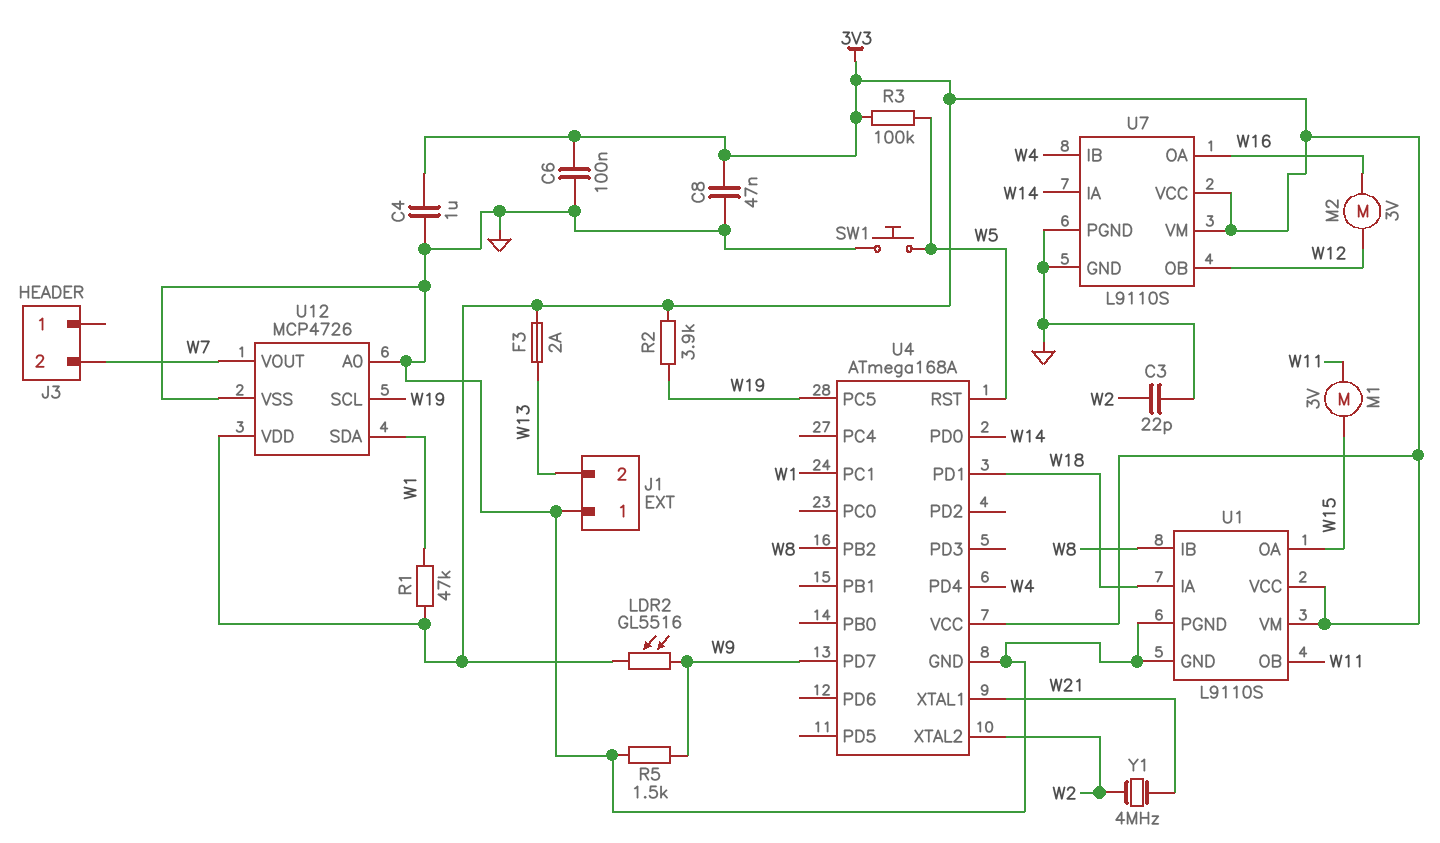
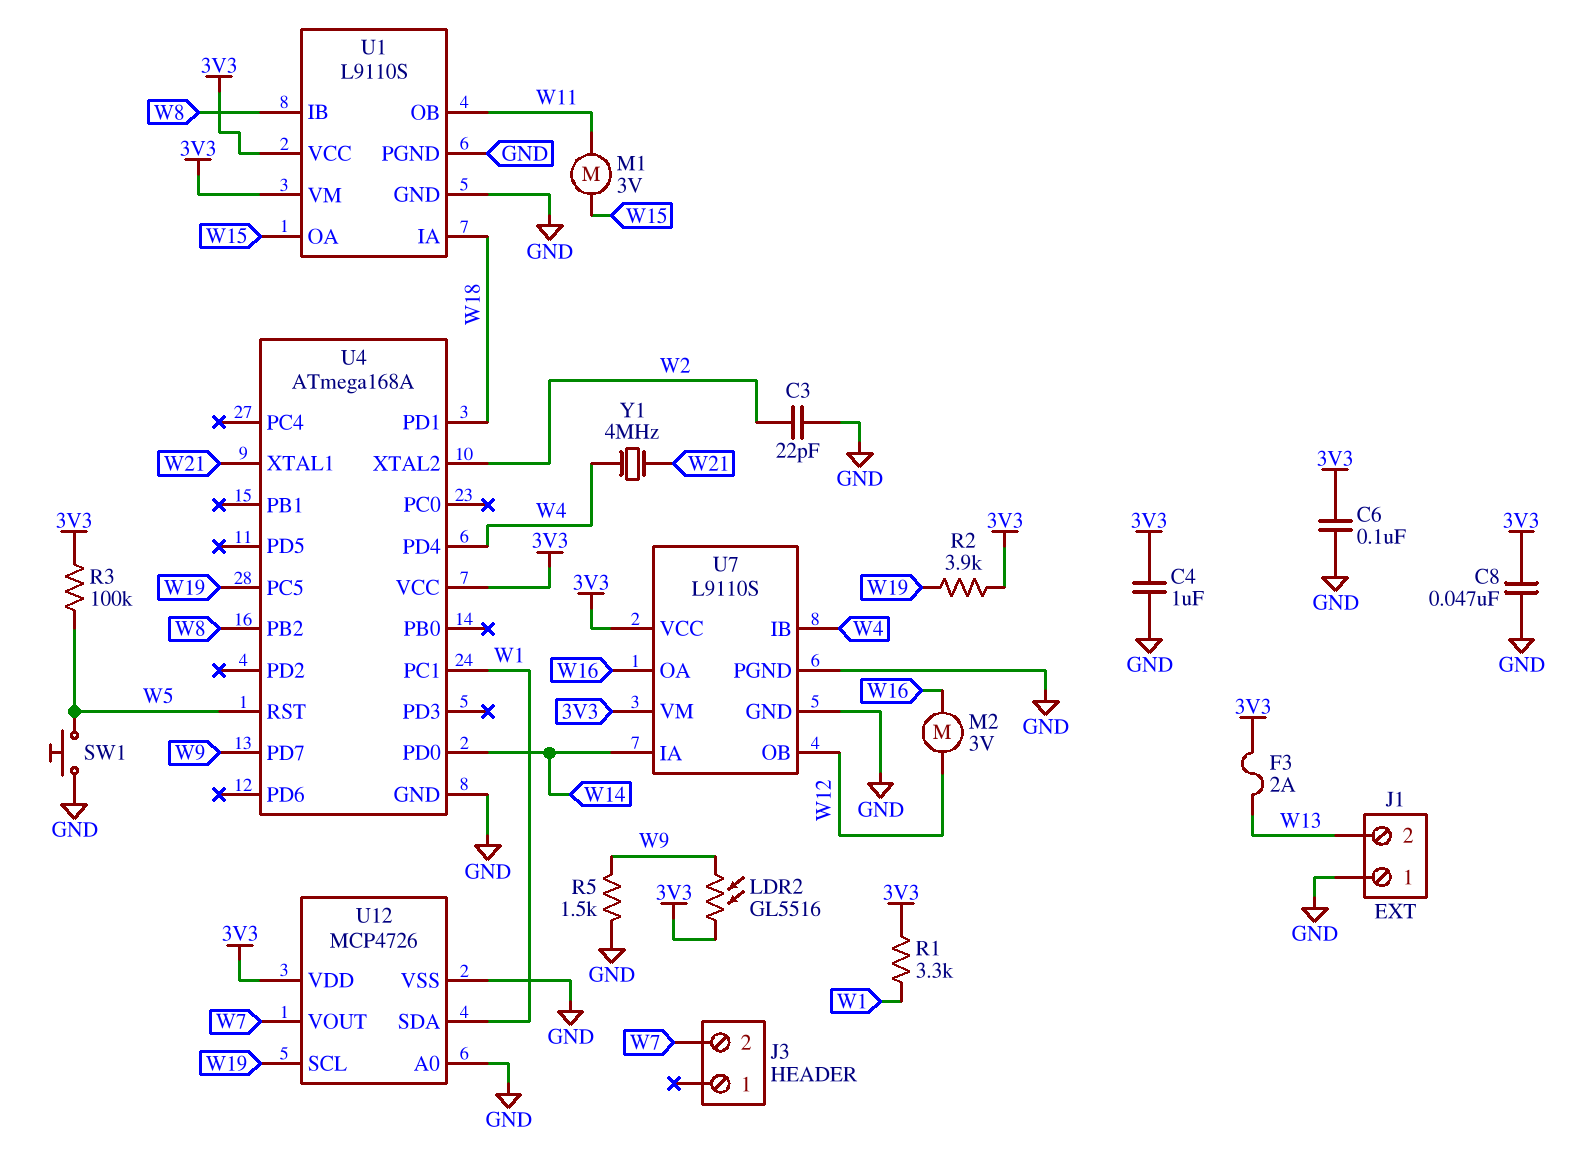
R1: 47k (3V3, W1) -> 3.3k (3V3, W1)
Y1: 4MHz (W2, W21) -> 4MHz (W4, W21)

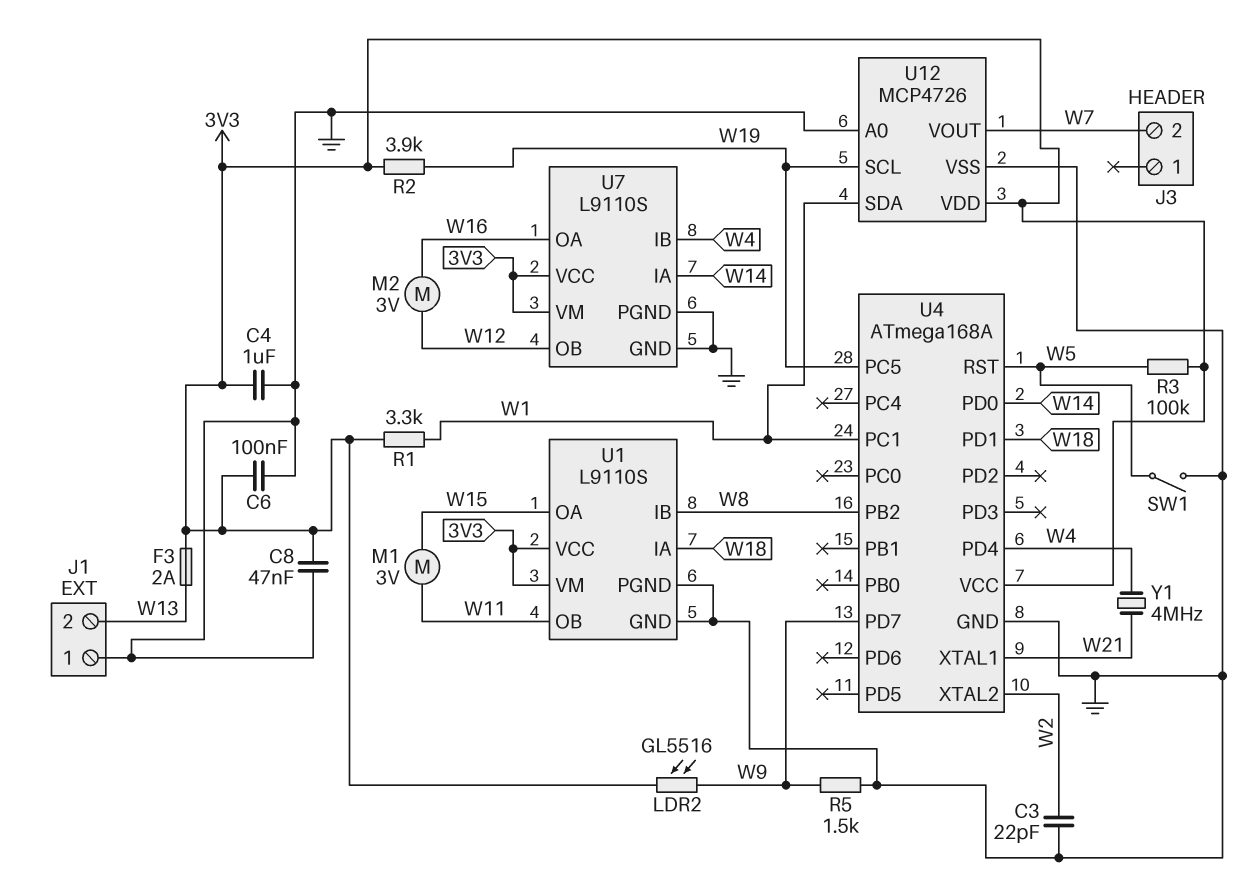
SW1: button (GND, W5) -> switch (GND, W5)

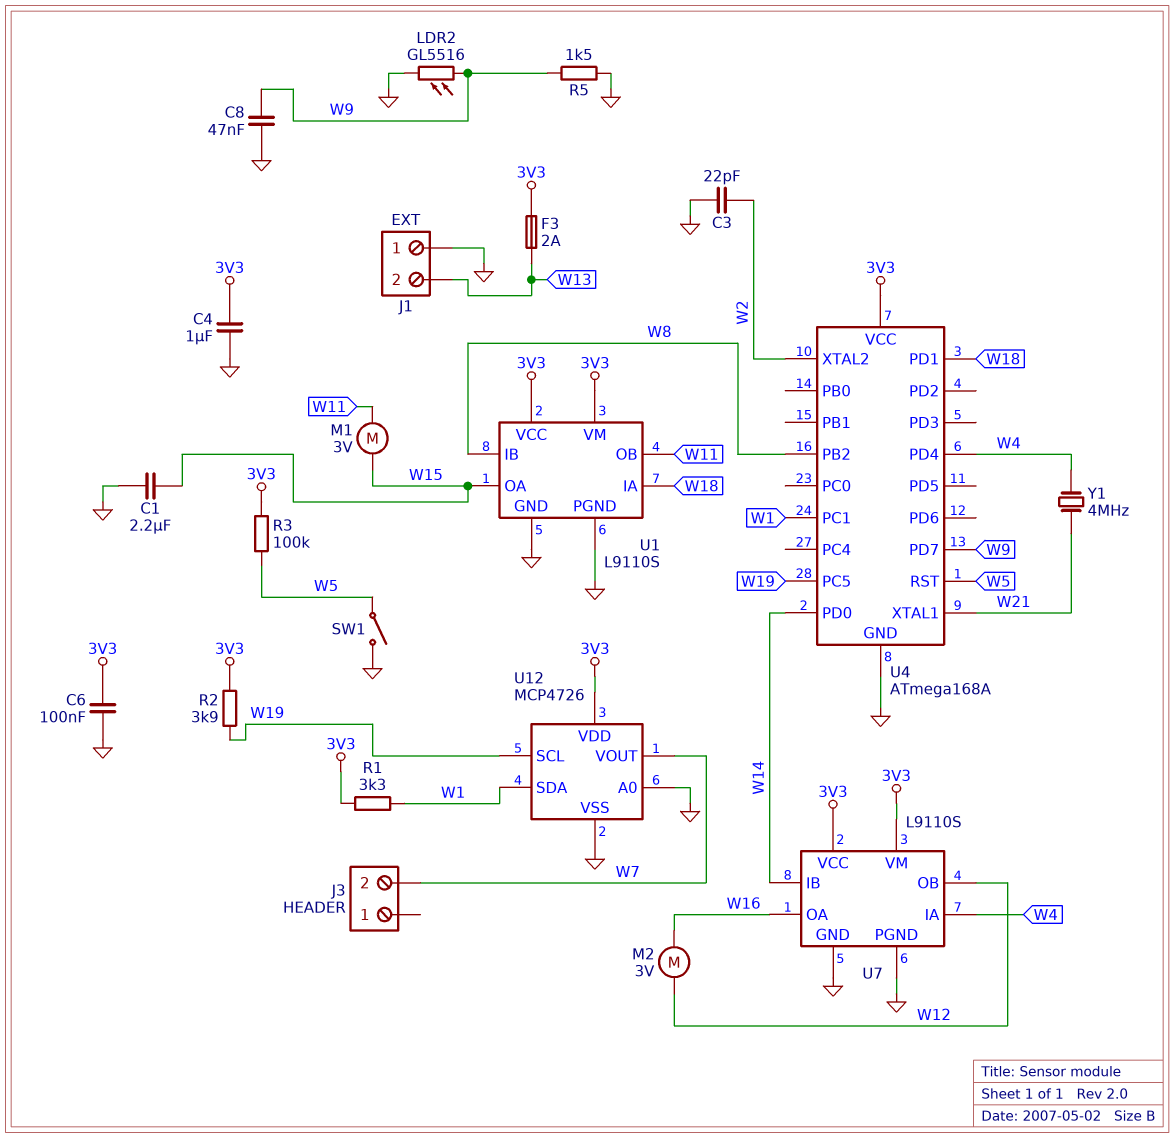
C1: none -> 2.2uF (GND, W15)
C8: 47nF (3V3, GND) -> 47nF (GND, W9)
LDR2: GL5516 (3V3, W9) -> GL5516 (GND, W9)
U7 pin IA: W14 -> W4
U7 pin IB: W4 -> W14

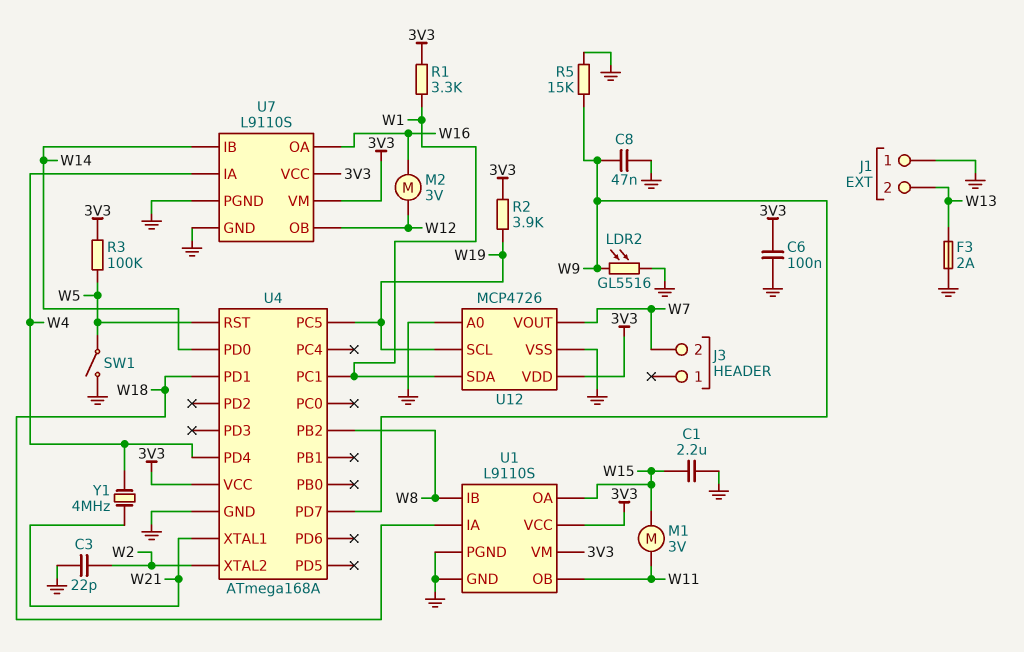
C4: 1uF (3V3, GND) -> none
F3: 2A (3V3, W13) -> 2A (GND, W13)
R5: 1.5k (GND, W9) -> 15k (GND, W9)

